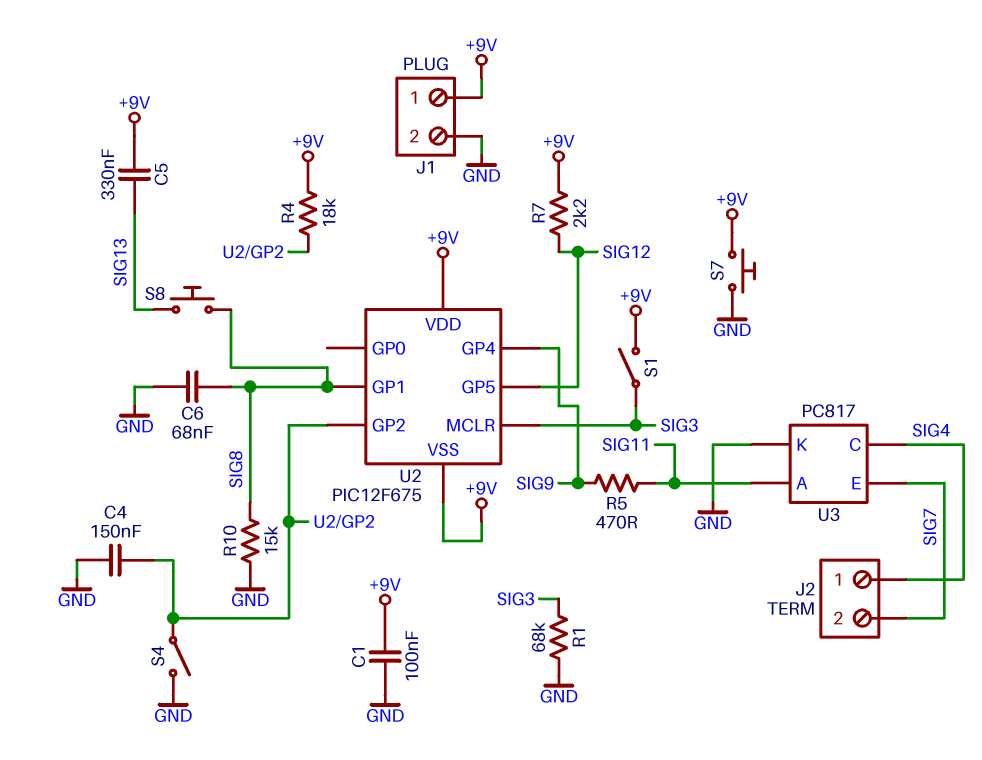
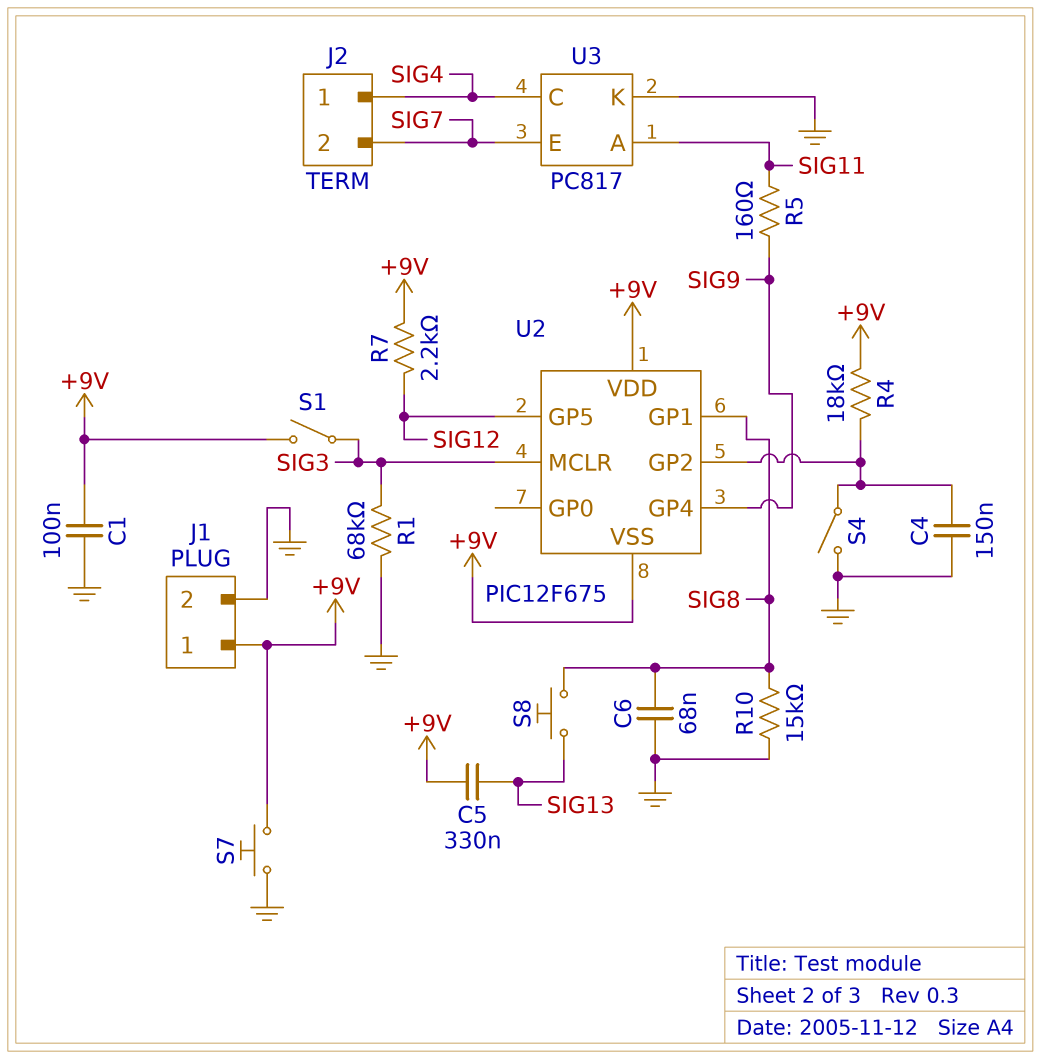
R5: 470 (SIG9, SIG11) -> 160 (SIG9, SIG11)

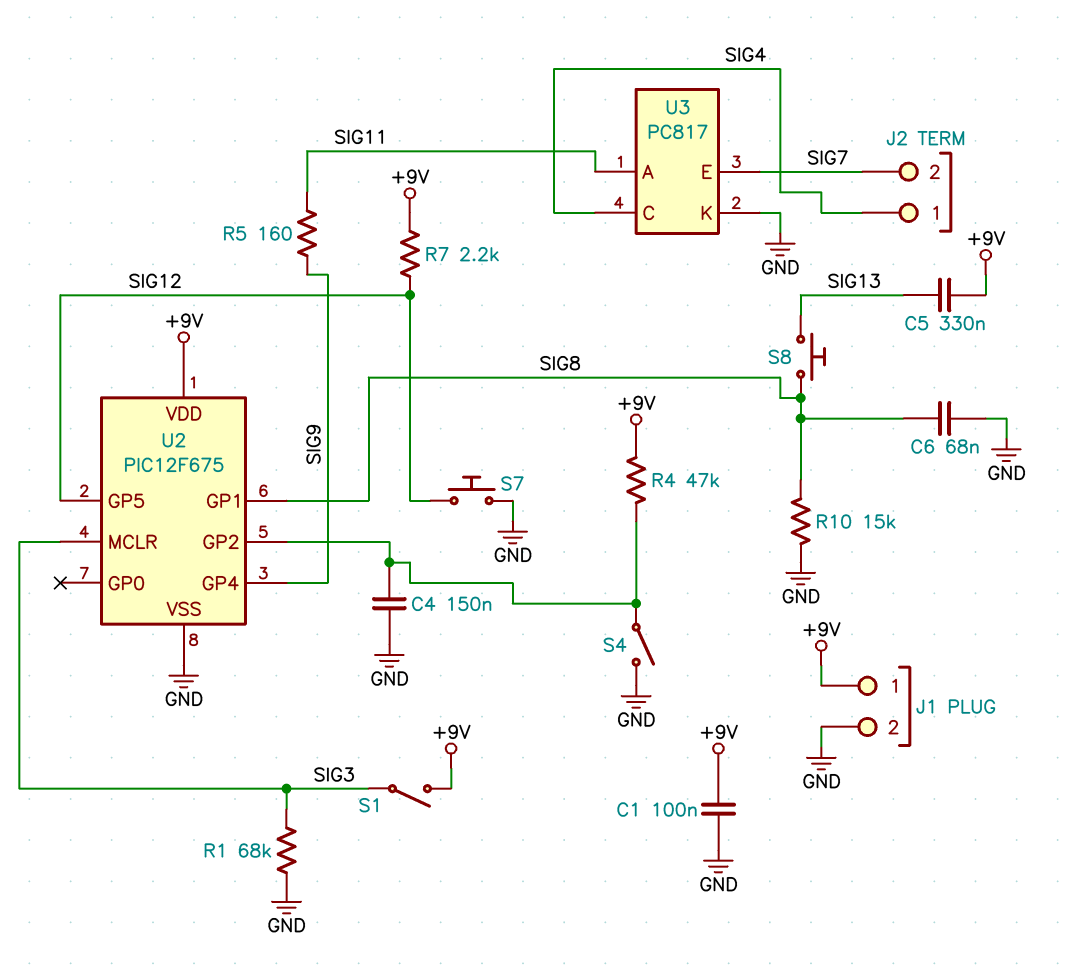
R4: 18k (+9V, U2/GP2) -> 47k (+9V, U2/GP2)
S7: button (+9V, GND) -> button (GND, SIG12)
U2 pin VSS: +9V -> GND

